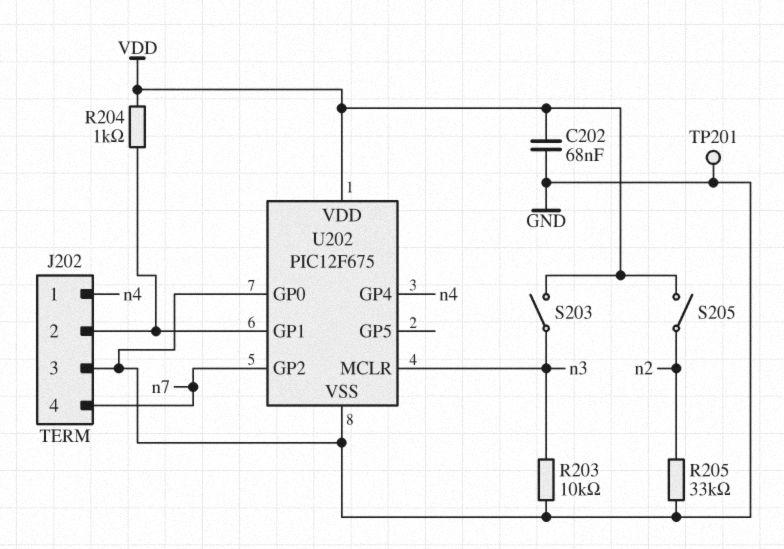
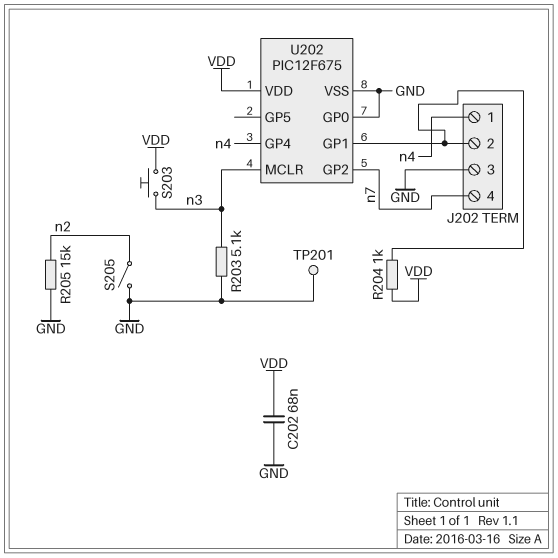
R203: 10k (GND, n3) -> 5.1k (GND, n3)
R205: 33k (GND, n2) -> 15k (GND, n2)
S203: switch (VDD, n3) -> button (VDD, n3)
S205: switch (VDD, n2) -> switch (GND, n2)

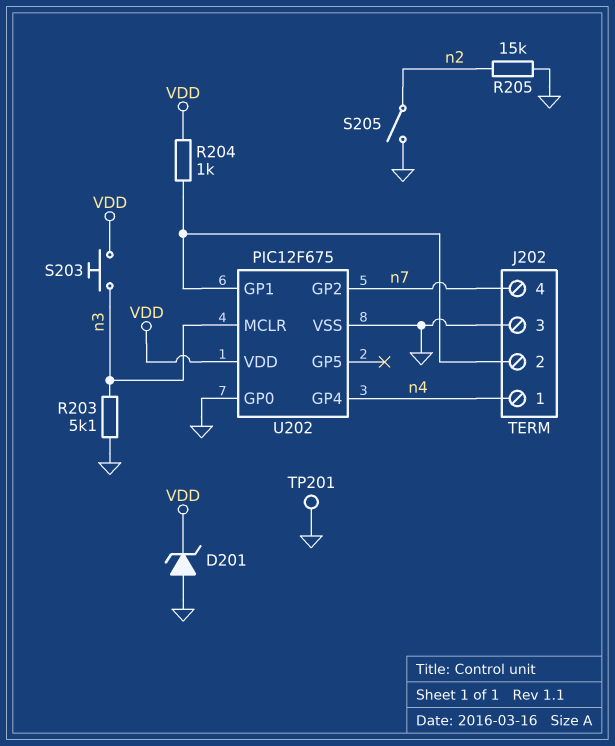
C202: 68nF (GND, VDD) -> none
D201: none -> zener (A GND, K VDD)

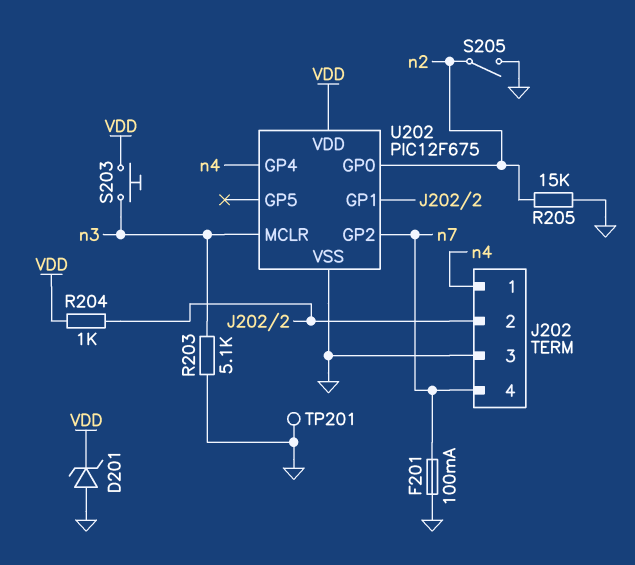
F201: none -> 100mA (GND, n7)
U202 pin GP0: GND -> n2

